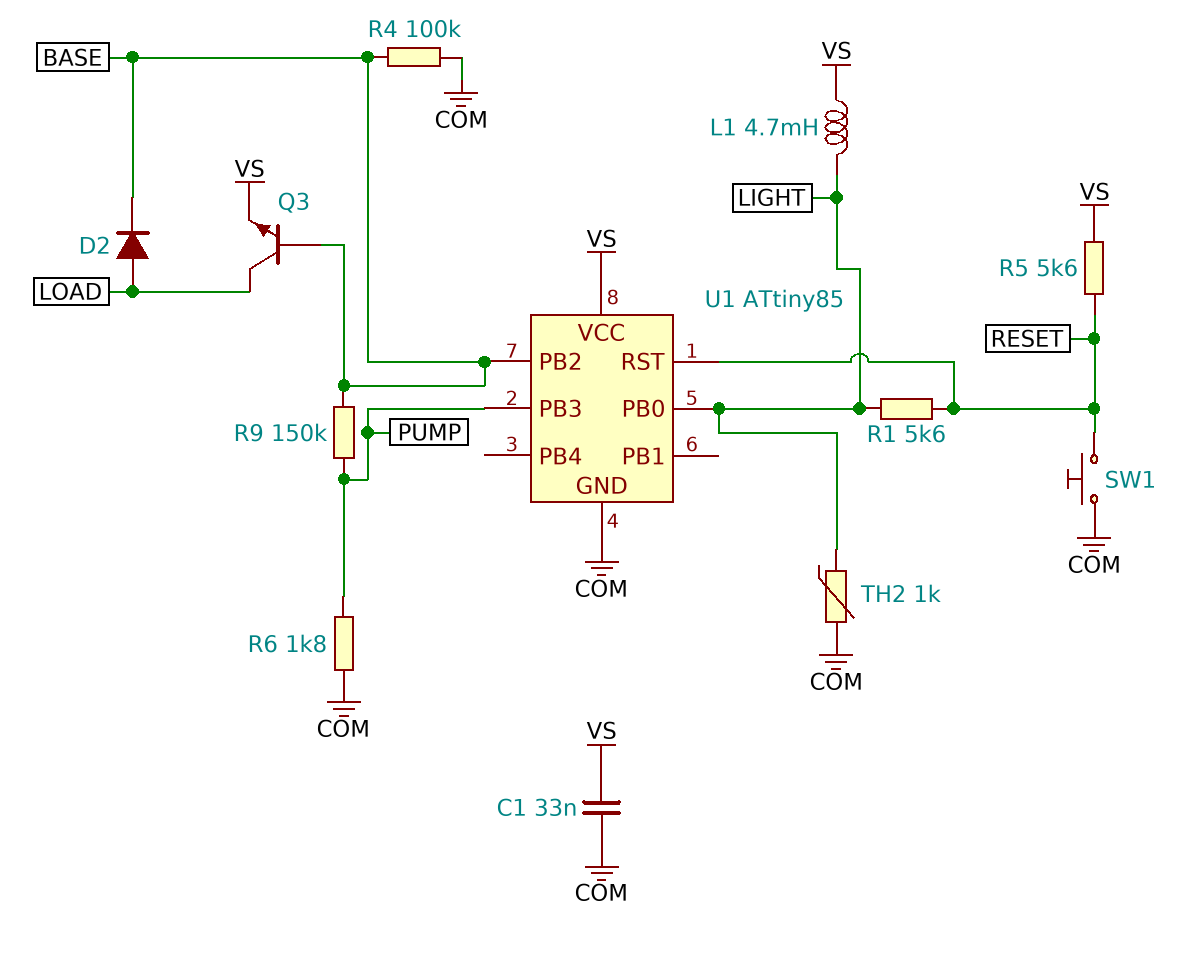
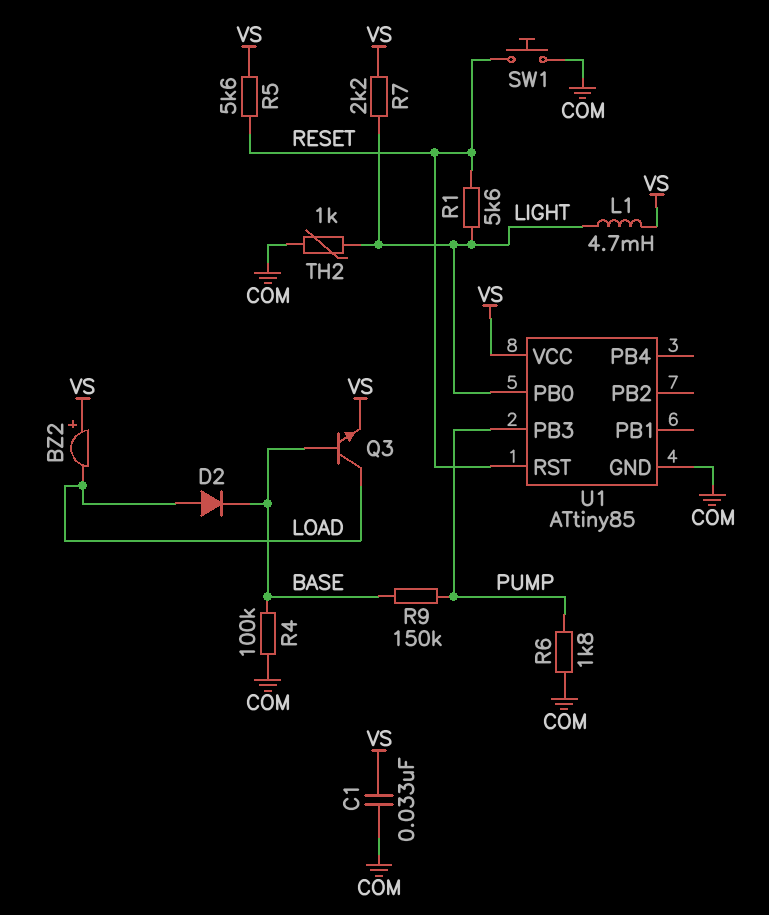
BZ2: none -> buzzer (plus VS, minus LOAD)
R7: none -> 2.2k (LIGHT, VS)
U1 pin PB2: BASE -> none

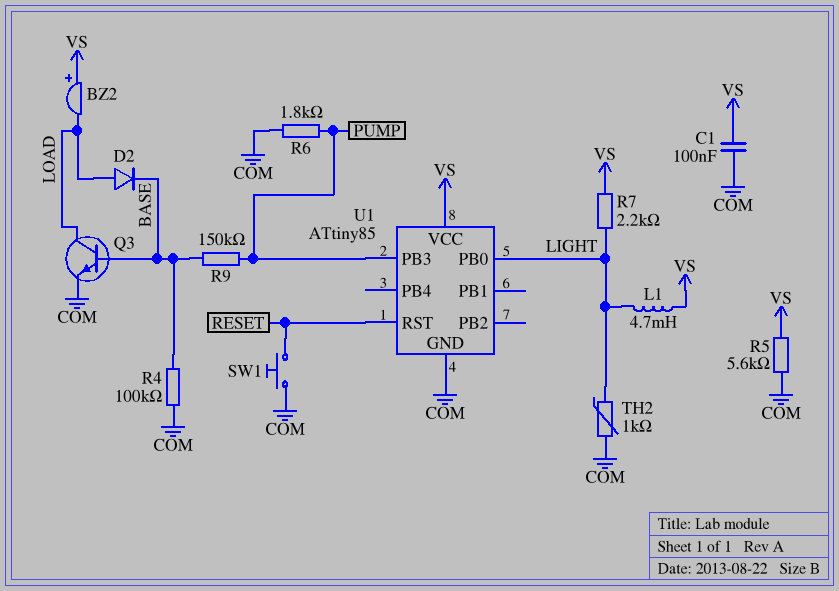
C1: 33nF (COM, VS) -> 100nF (COM, VS)
Q3: NPN (B BASE, C LOAD, E VS) -> NPN (B BASE, C LOAD, E COM)
R1: 5.6k (LIGHT, RESET) -> none
R5: 5.6k (RESET, VS) -> 5.6k (COM, VS)

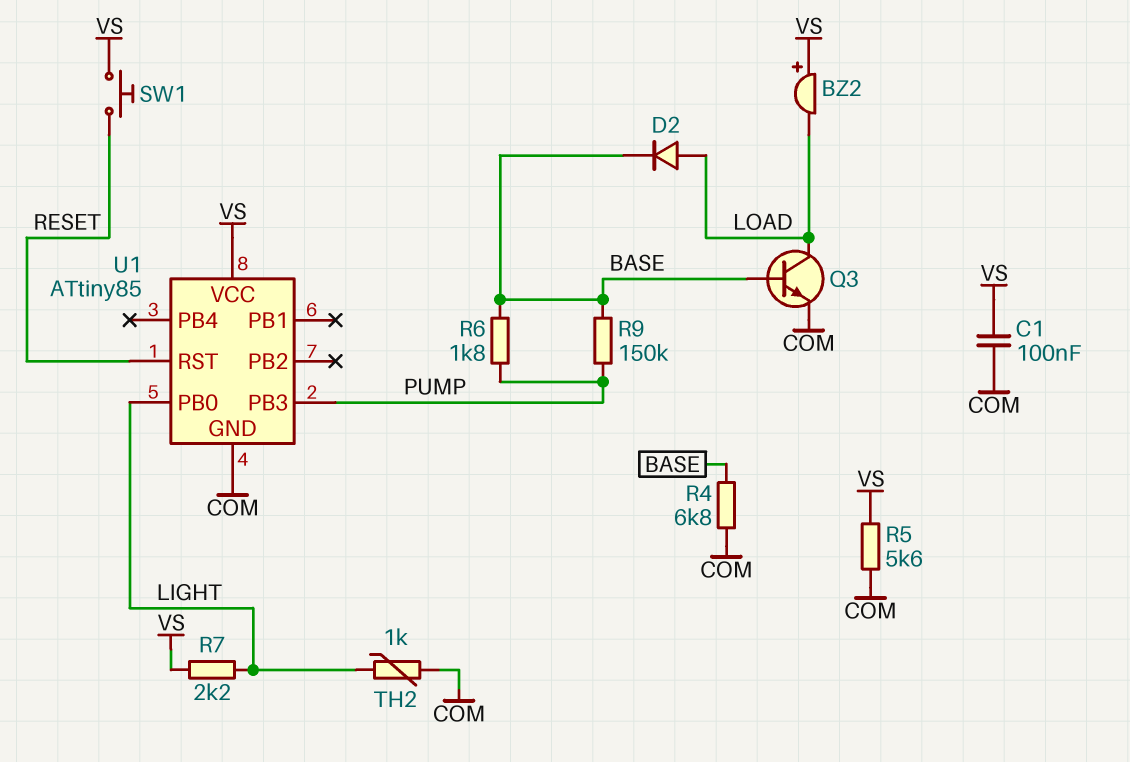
L1: 4.7mH (LIGHT, VS) -> none
R4: 100k (BASE, COM) -> 6.8k (BASE, COM)
R6: 1.8k (COM, PUMP) -> 1.8k (BASE, PUMP)
SW1: button (COM, RESET) -> button (RESET, VS)

